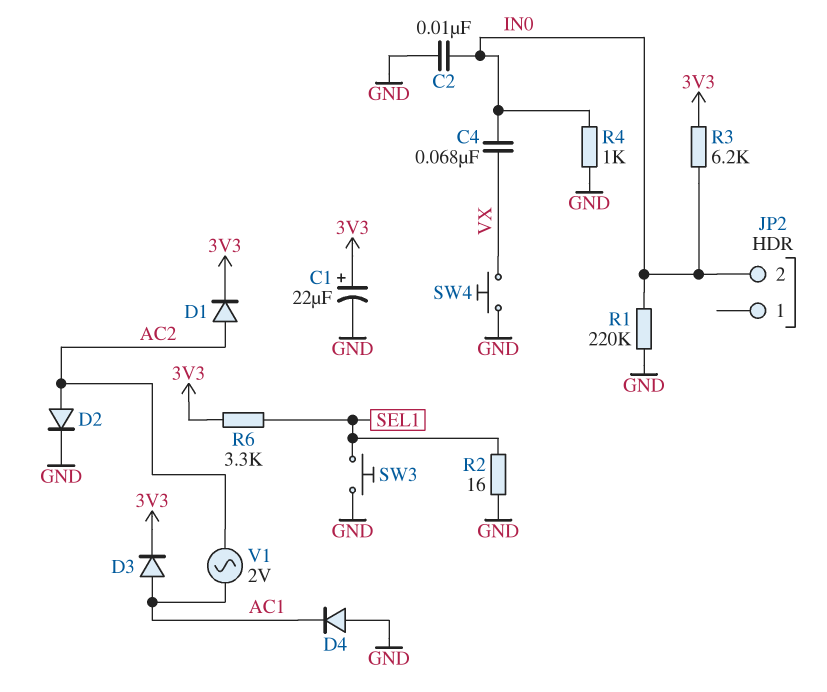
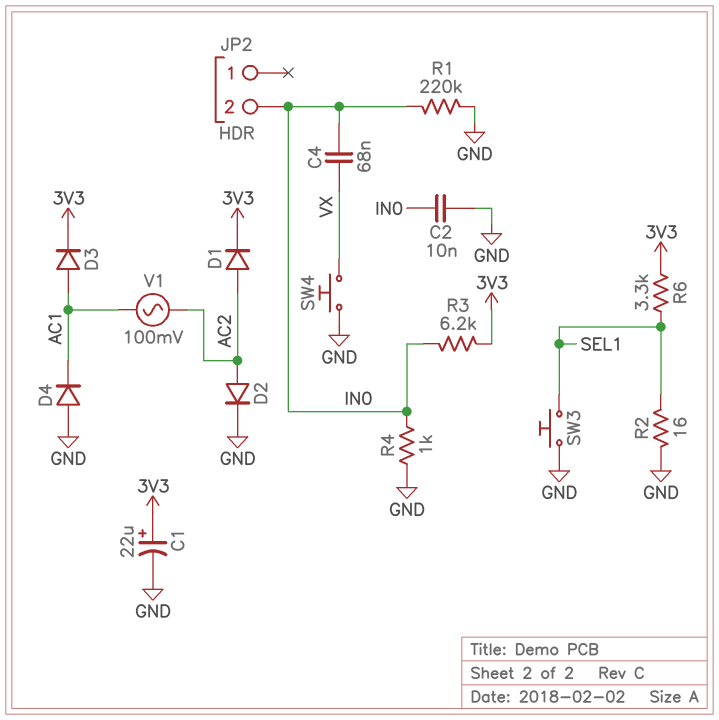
V1: AC 2V (AC1, AC2) -> AC 100mV (AC1, AC2)

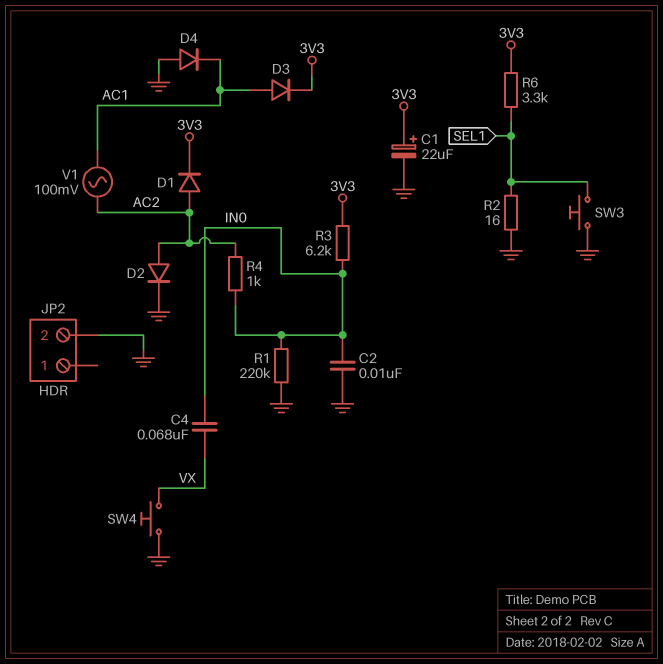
JP2 pin 2: IN0 -> GND
R4: 1k (GND, IN0) -> 1k (AC2, IN0)

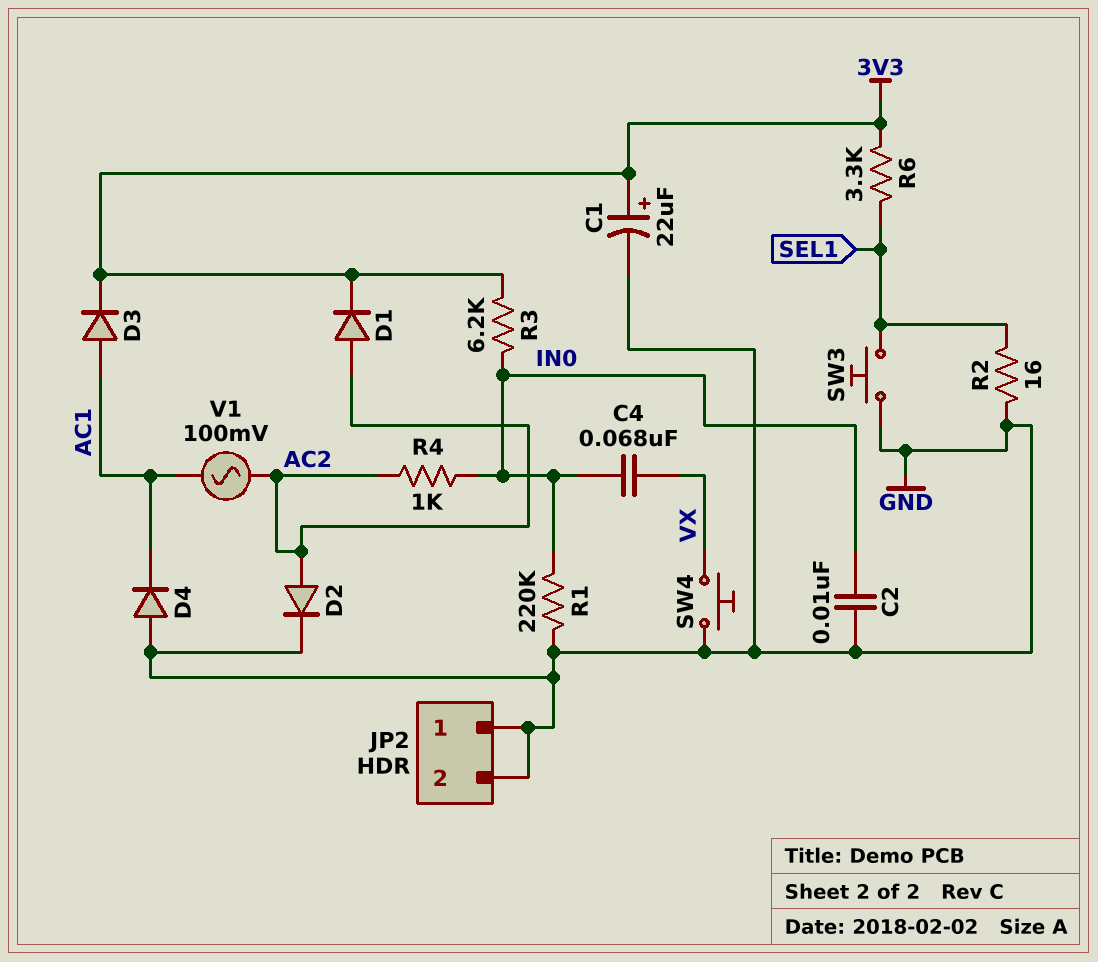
JP2 pin 1: none -> GND

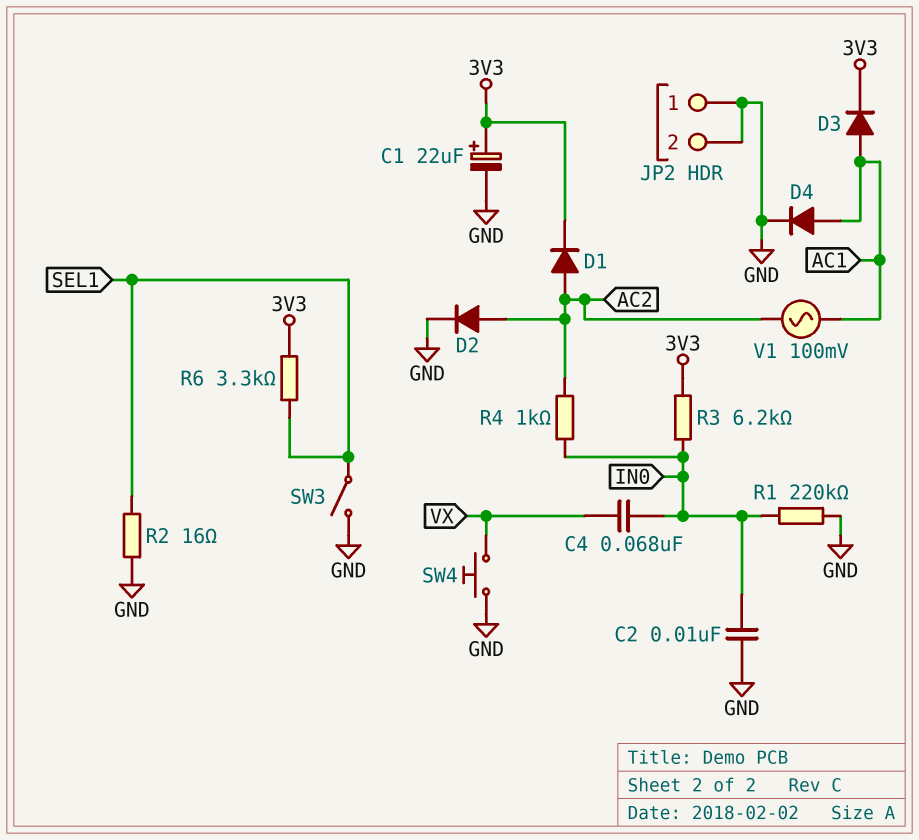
D4: diode (A GND, K AC1) -> diode (A AC1, K GND)
SW3: button (GND, SEL1) -> switch (GND, SEL1)

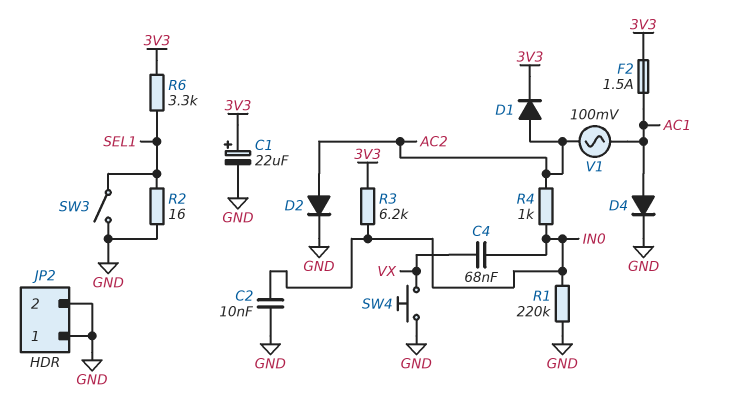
D3: diode (A AC1, K 3V3) -> none
F2: none -> 1.5A (3V3, AC1)

